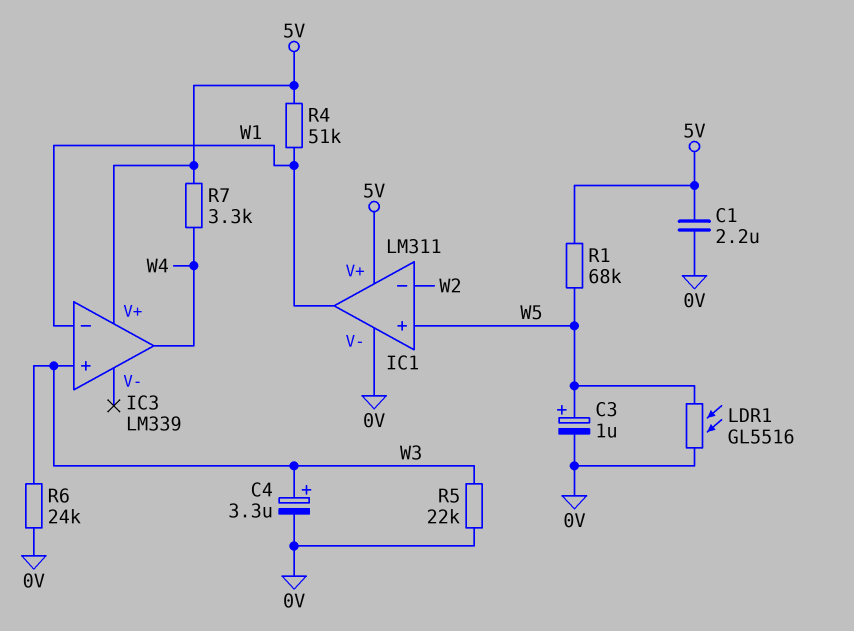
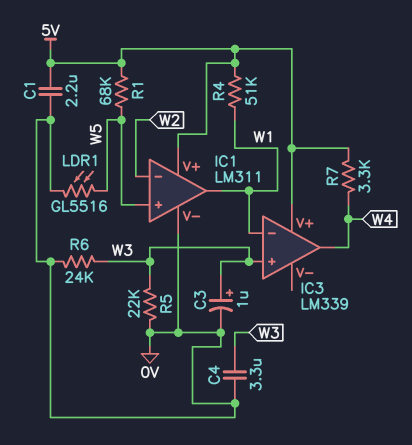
C3: 1uF (plus W5, minus 0V) -> 1uF (plus W3, minus 0V)
C4: 3.3uF (plus W3, minus 0V) -> 3.3uF (0V, W3)

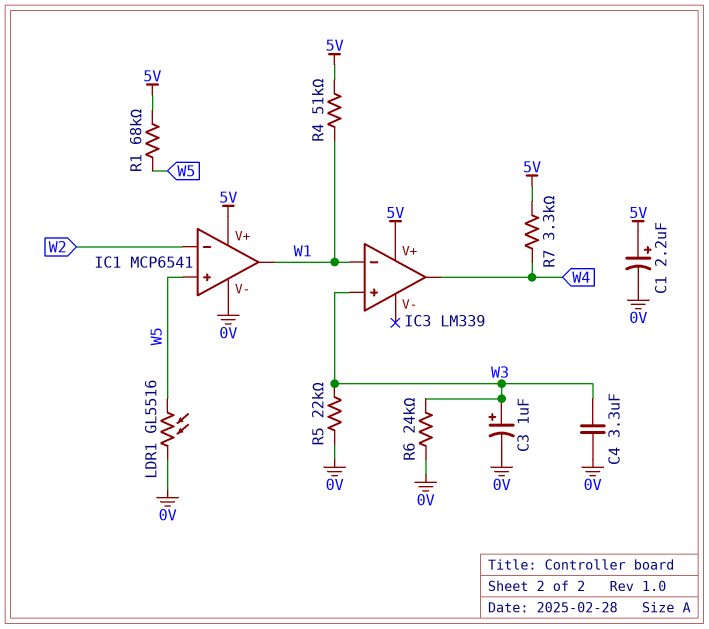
C1: 2.2uF (0V, 5V) -> 2.2uF (plus 5V, minus 0V)
IC1: LM311 -> MCP6541

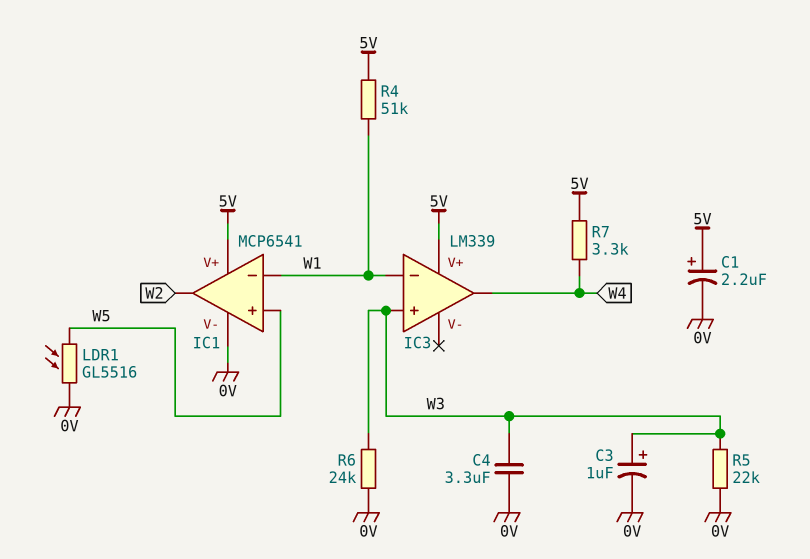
IC1 pin in-: W2 -> W1
IC1 pin out: W1 -> W2
R1: 68k (5V, W5) -> none

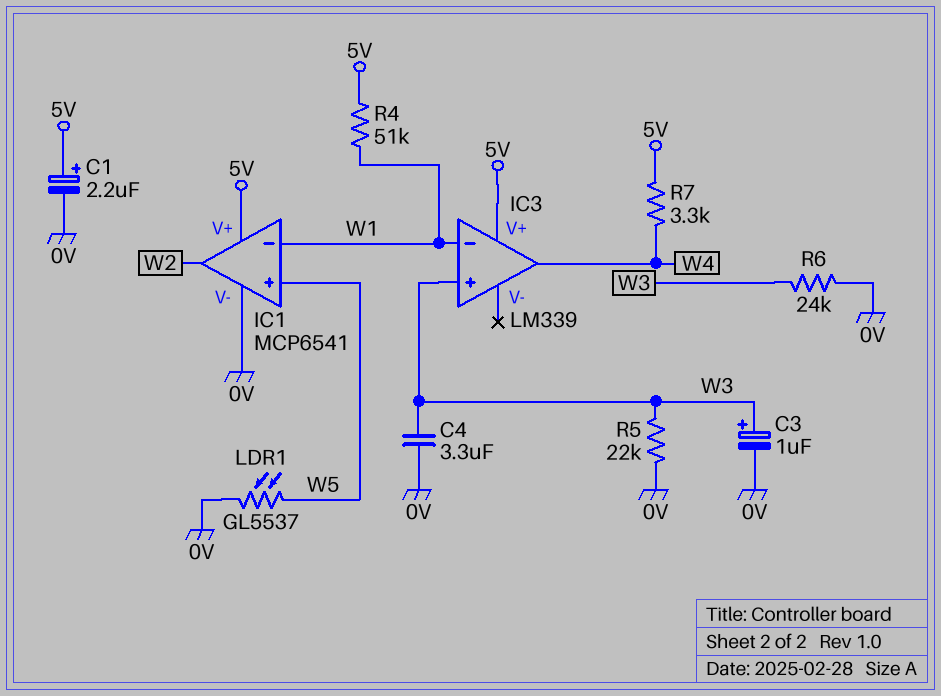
LDR1: GL5516 (0V, W5) -> GL5537 (0V, W5)

